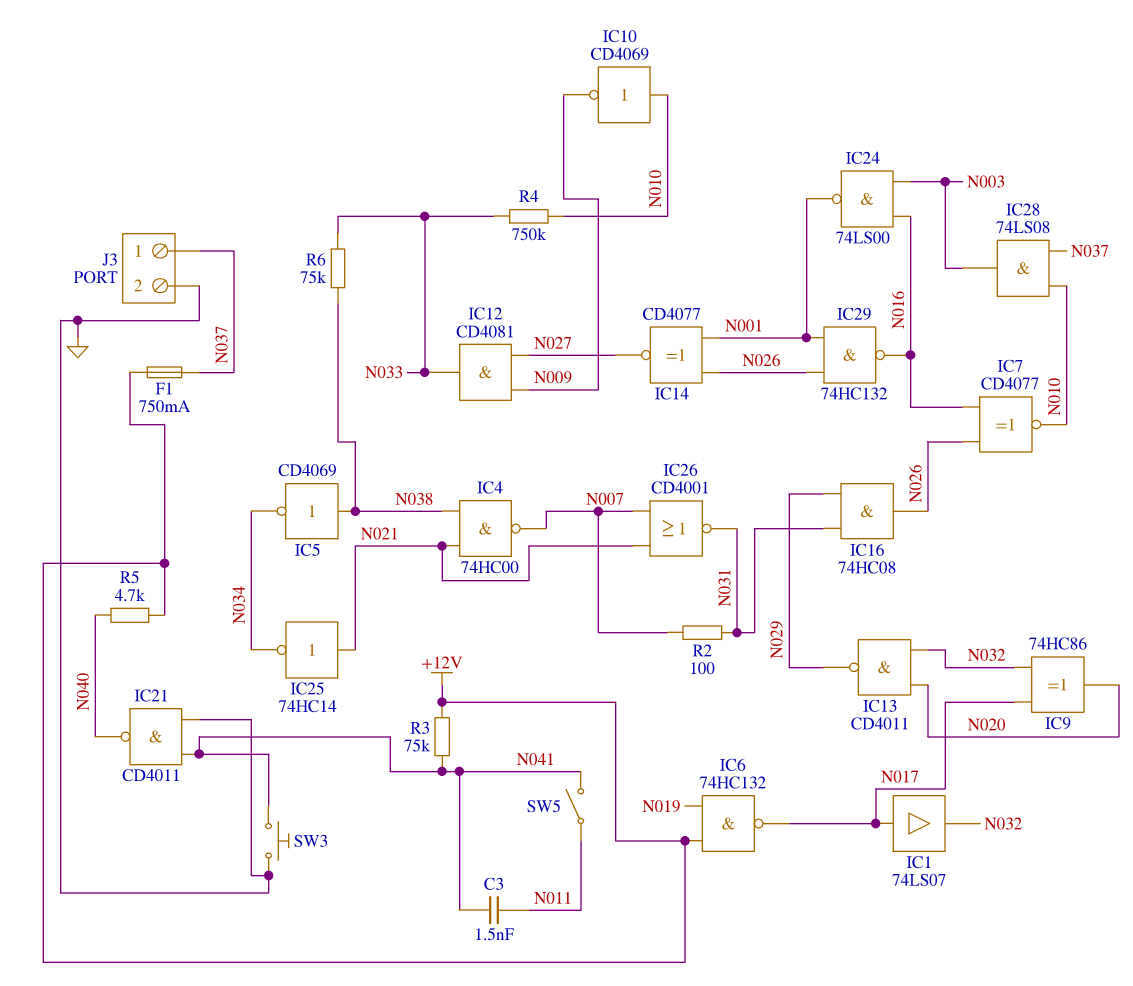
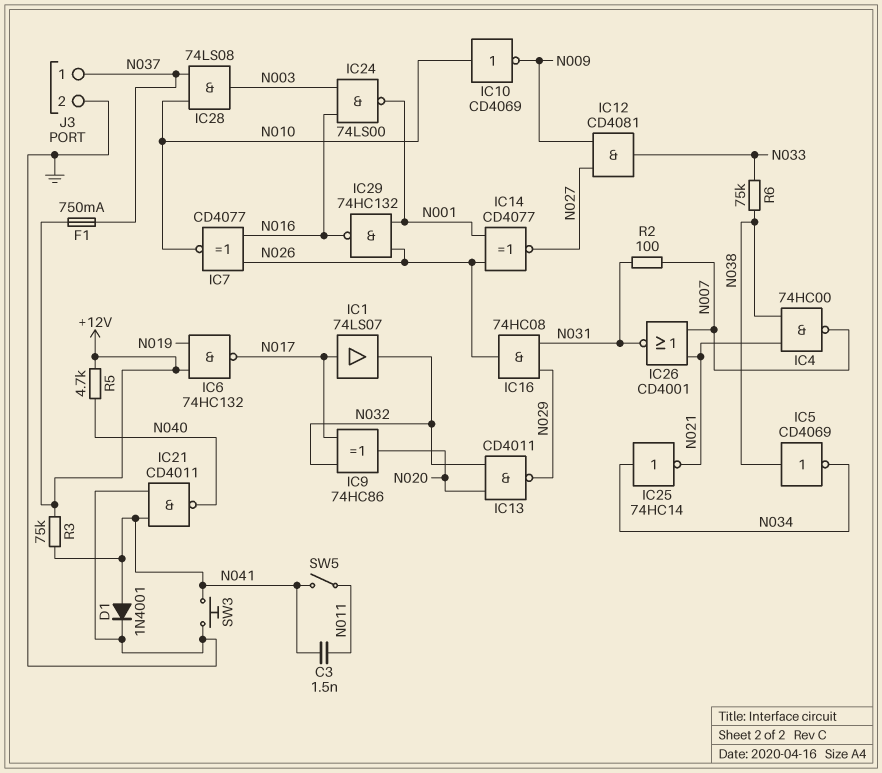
D1: none -> diode 1N4001 (A N041, K GND)
IC25: NOT 74HC14 (in N021, out N034) -> NOT 74HC14 (in N034, out N021)
R4: 750k (N010, N033) -> none

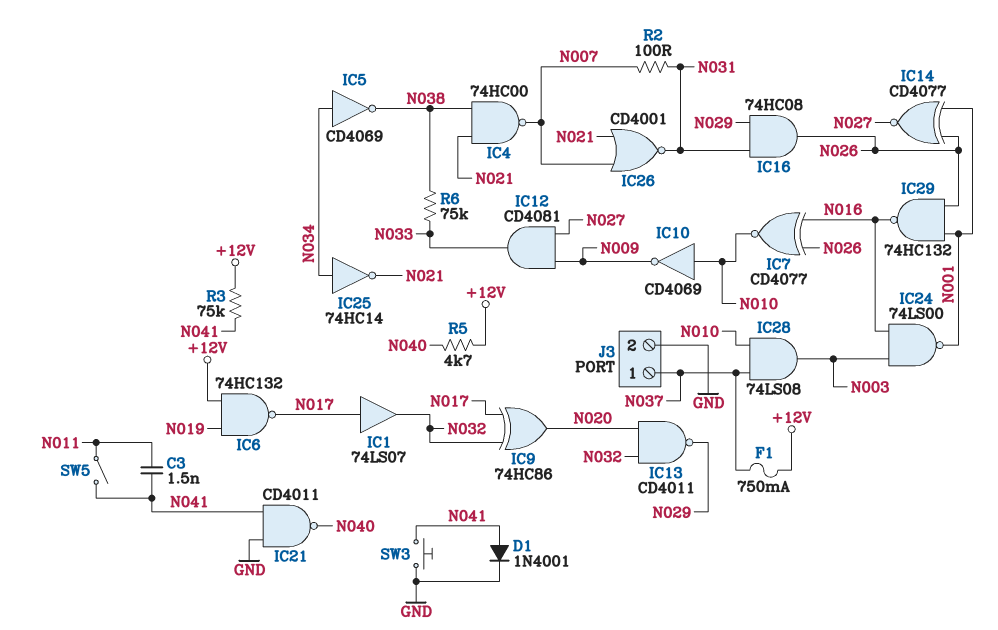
IC5: NOT CD4069 (in N038, out N034) -> NOT CD4069 (in N034, out N038)

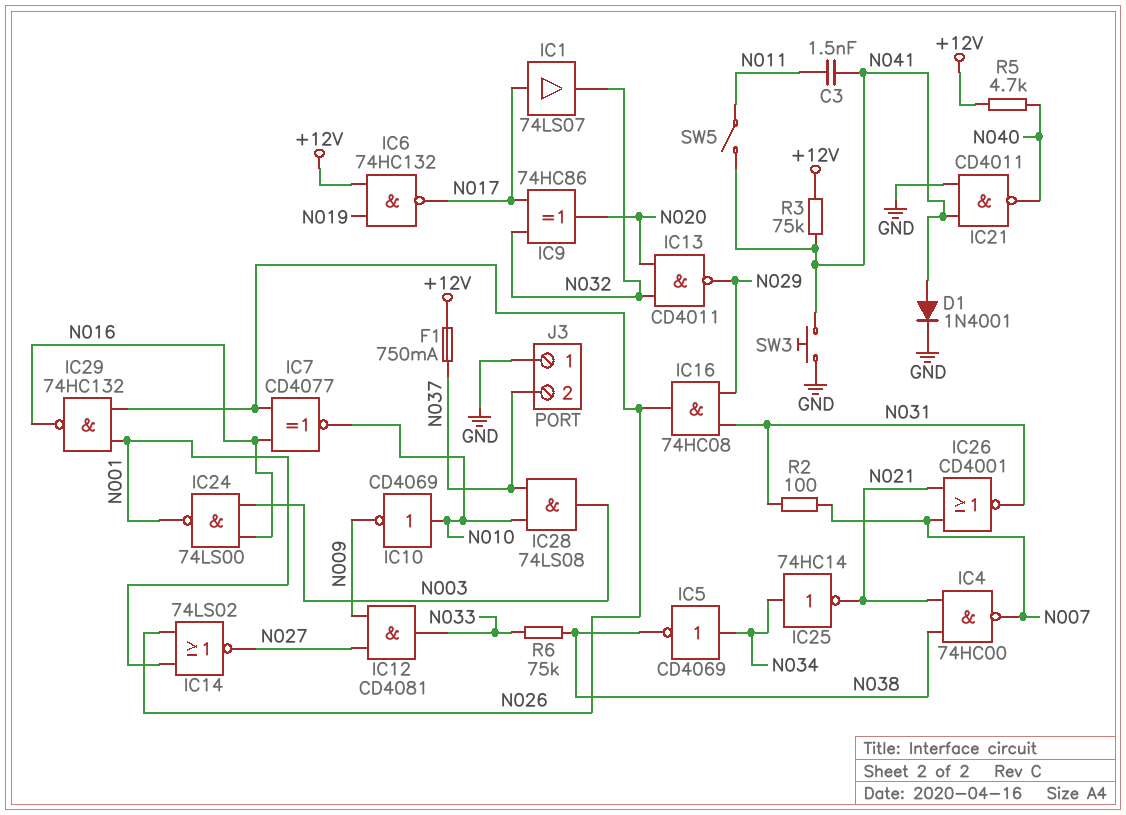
IC14: XNOR CD4077 (in N001, in N026, out N027) -> NOR 74LS02 (in N001, in N026, out N027)
J3 pin 1: N037 -> GND
J3 pin 2: GND -> N037

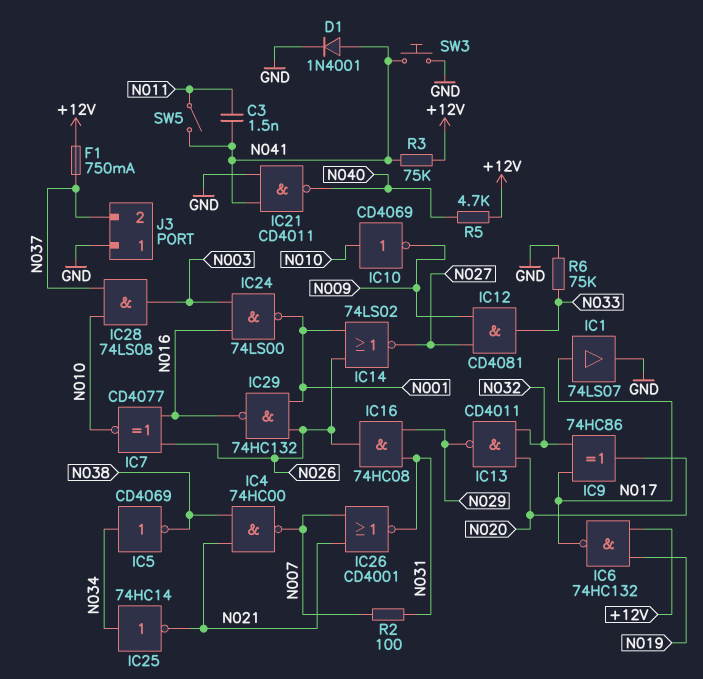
IC1: buffer 74LS07 (in N017, out N032) -> buffer 74LS07 (in N017, out GND)
R6: 75k (N033, N038) -> 75k (GND, N033)

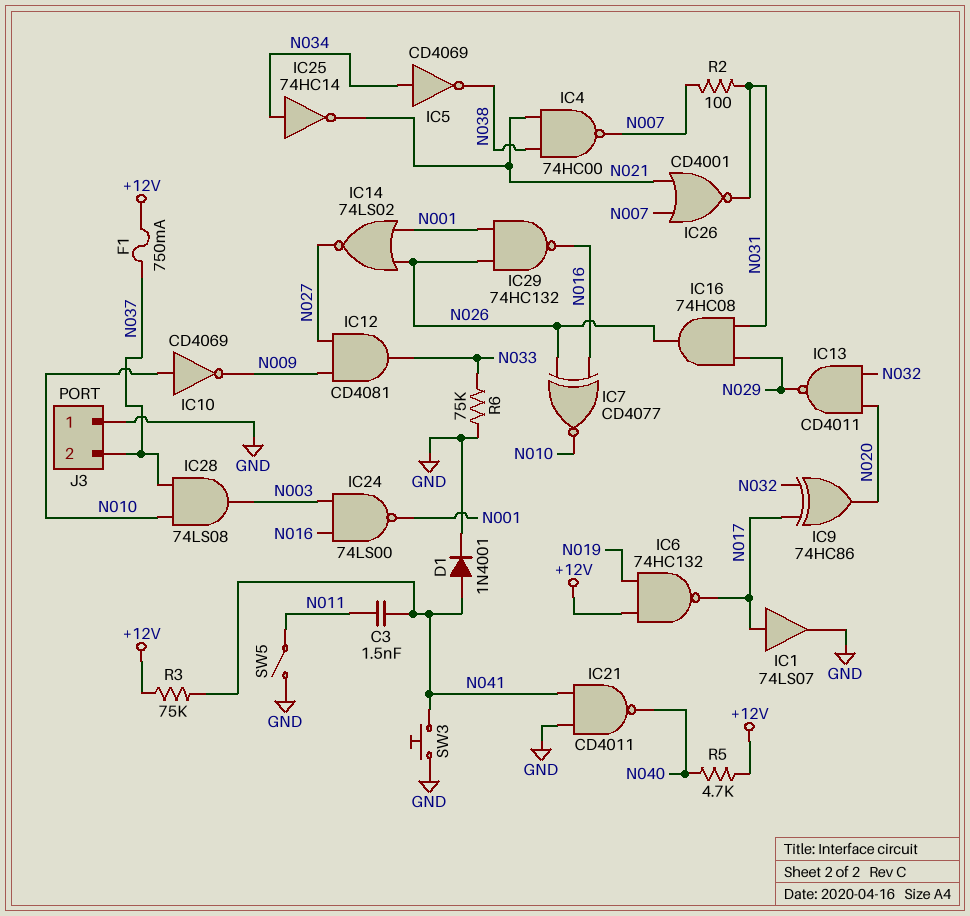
SW5: switch (N011, N041) -> switch (GND, N011)

